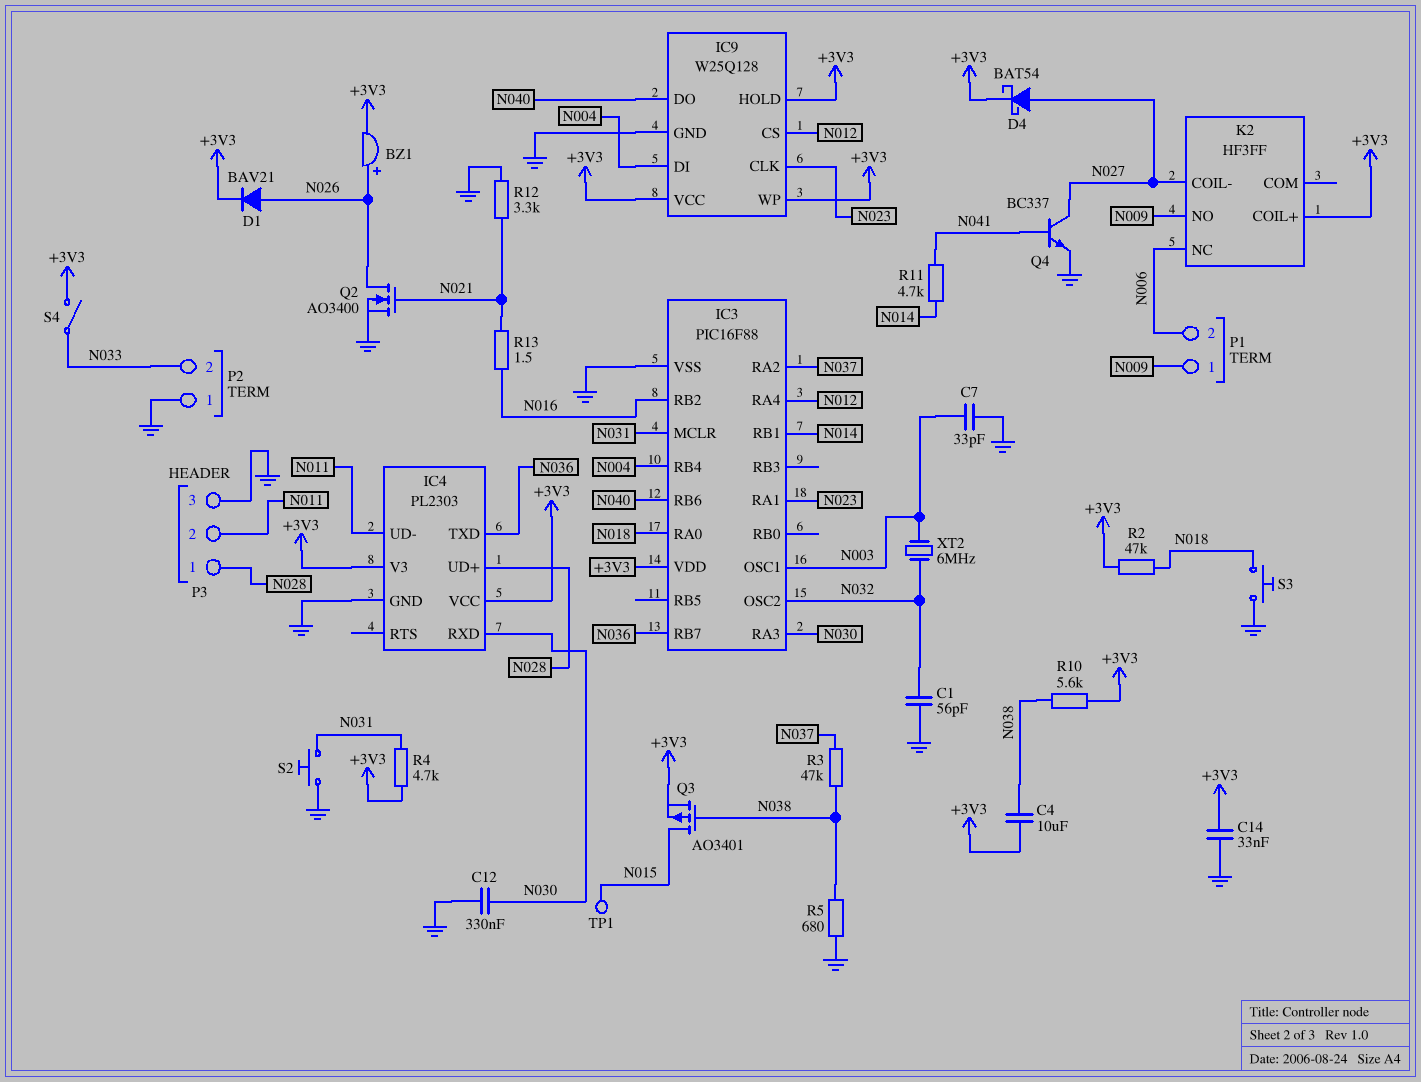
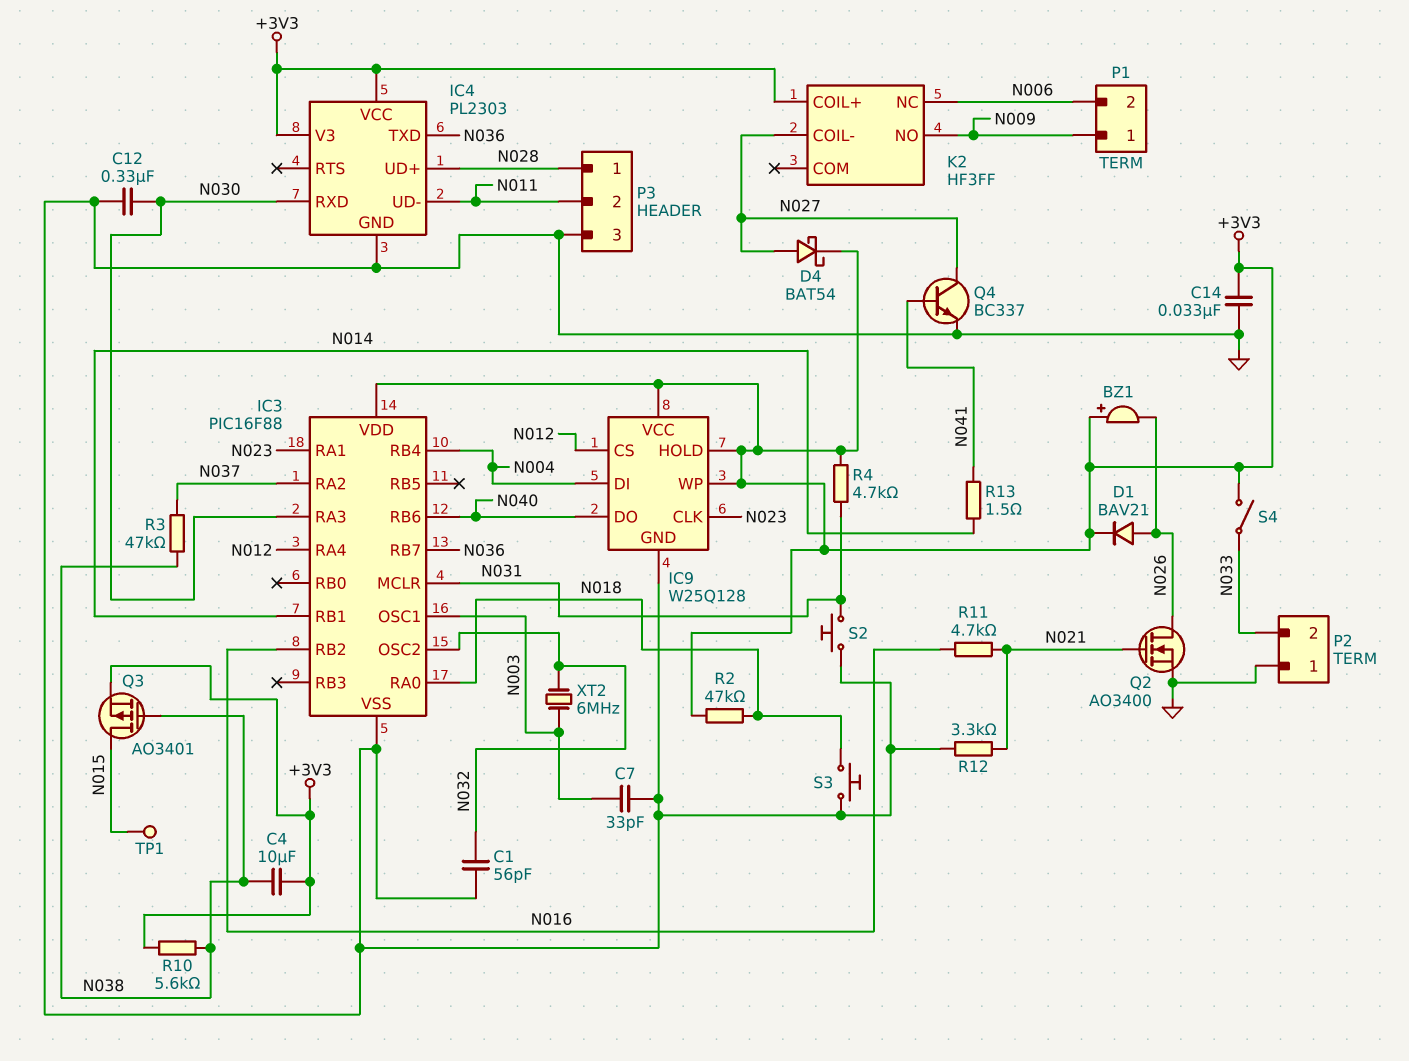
BZ1: buzzer (plus N026, minus +3V3) -> buzzer (plus +3V3, minus N026)
R5: 680 (GND, N038) -> none
R11: 4.7k (N014, N041) -> 4.7k (N016, N021)
R13: 1.5 (N016, N021) -> 1.5 (N014, N041)

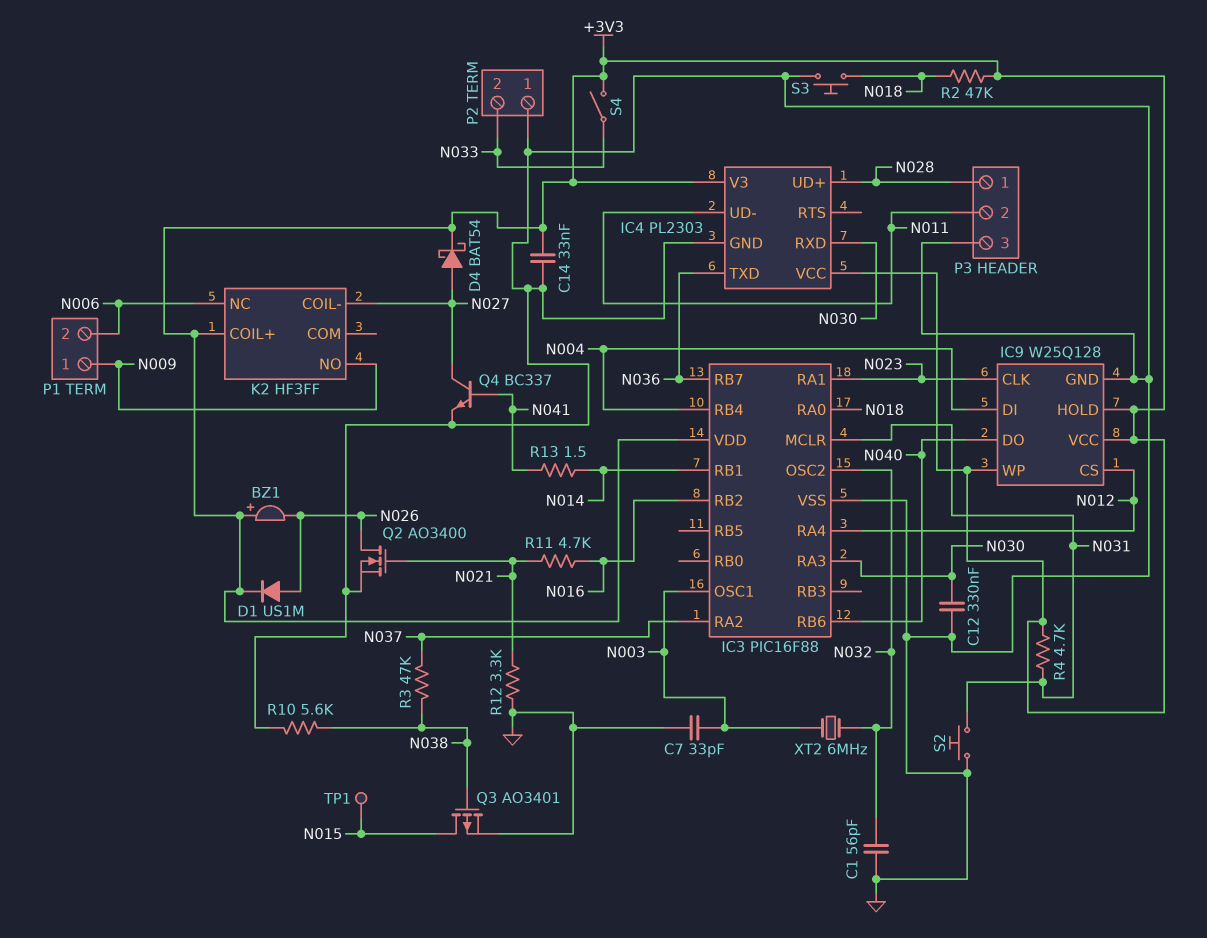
C4: 10uF (+3V3, N038) -> none
D1: diode BAV21 (A N026, K +3V3) -> diode US1M (A N026, K +3V3)
Q3: PMOS AO3401 (G N038, D N015, S +3V3) -> PMOS AO3401 (G N038, D N015, S GND)
R10: 5.6k (+3V3, N038) -> 5.6k (GND, N038)

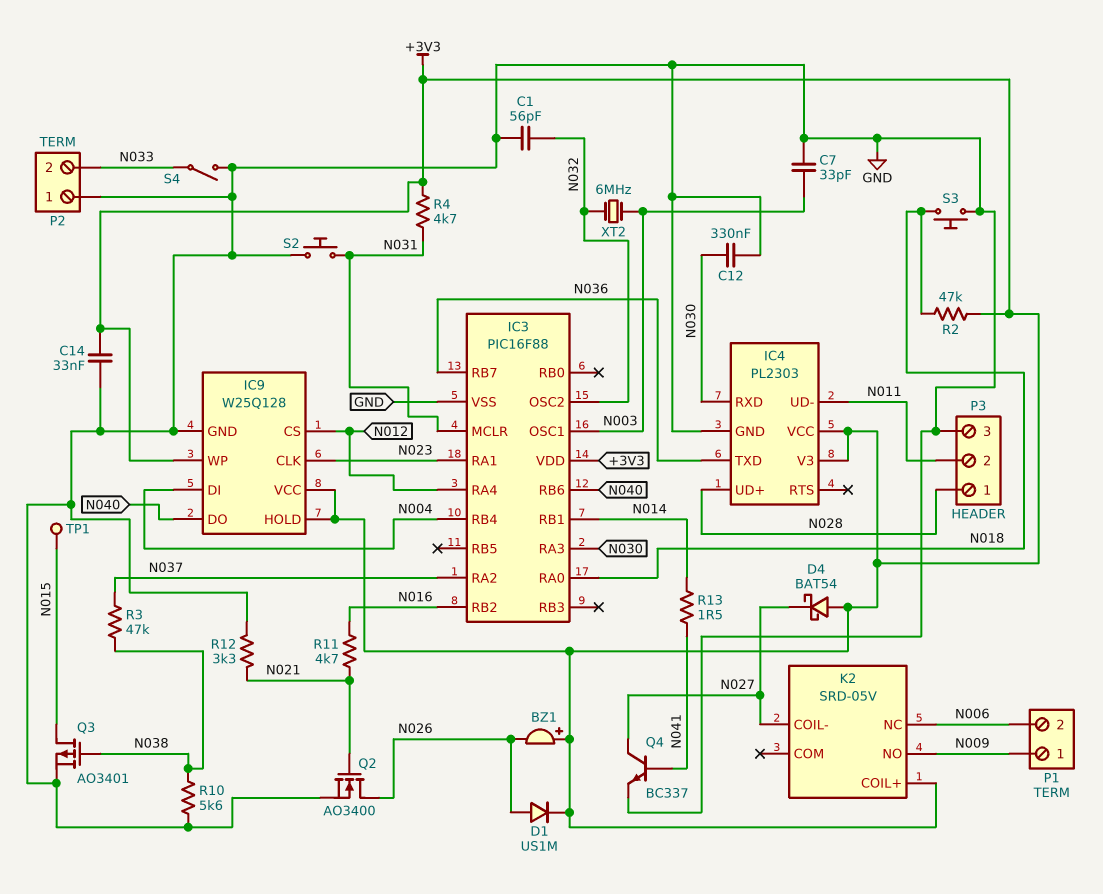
D4: schottky BAT54 (A N027, K +3V3) -> schottky BAT54 (A +3V3, K N027)
K2: HF3FF -> SRD-05V
S4: switch (+3V3, N033) -> switch (GND, N033)

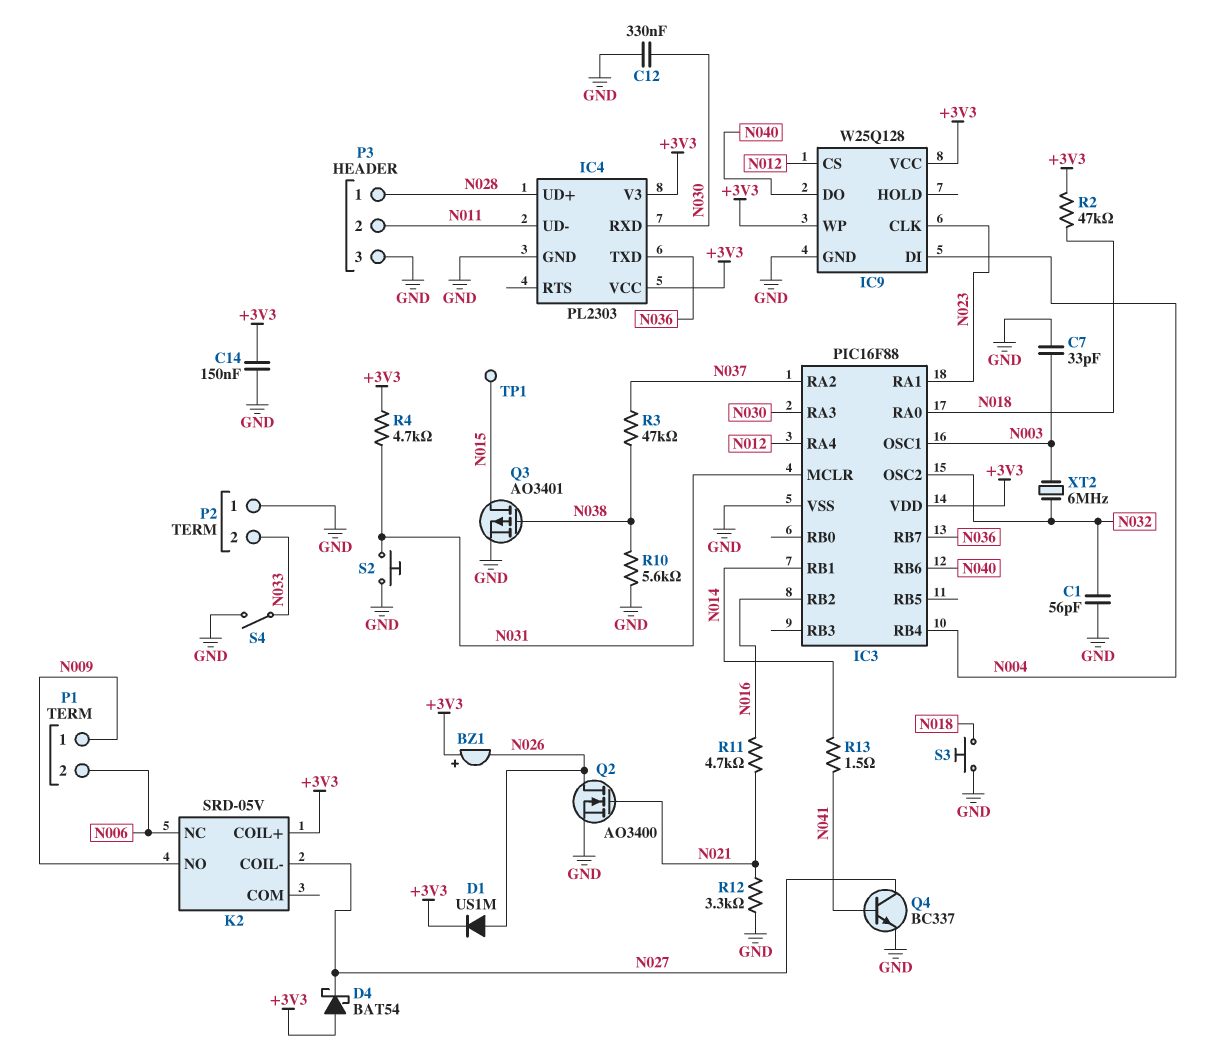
C14: 33nF (+3V3, GND) -> 150nF (+3V3, GND)
IC9 pin HOLD: +3V3 -> none

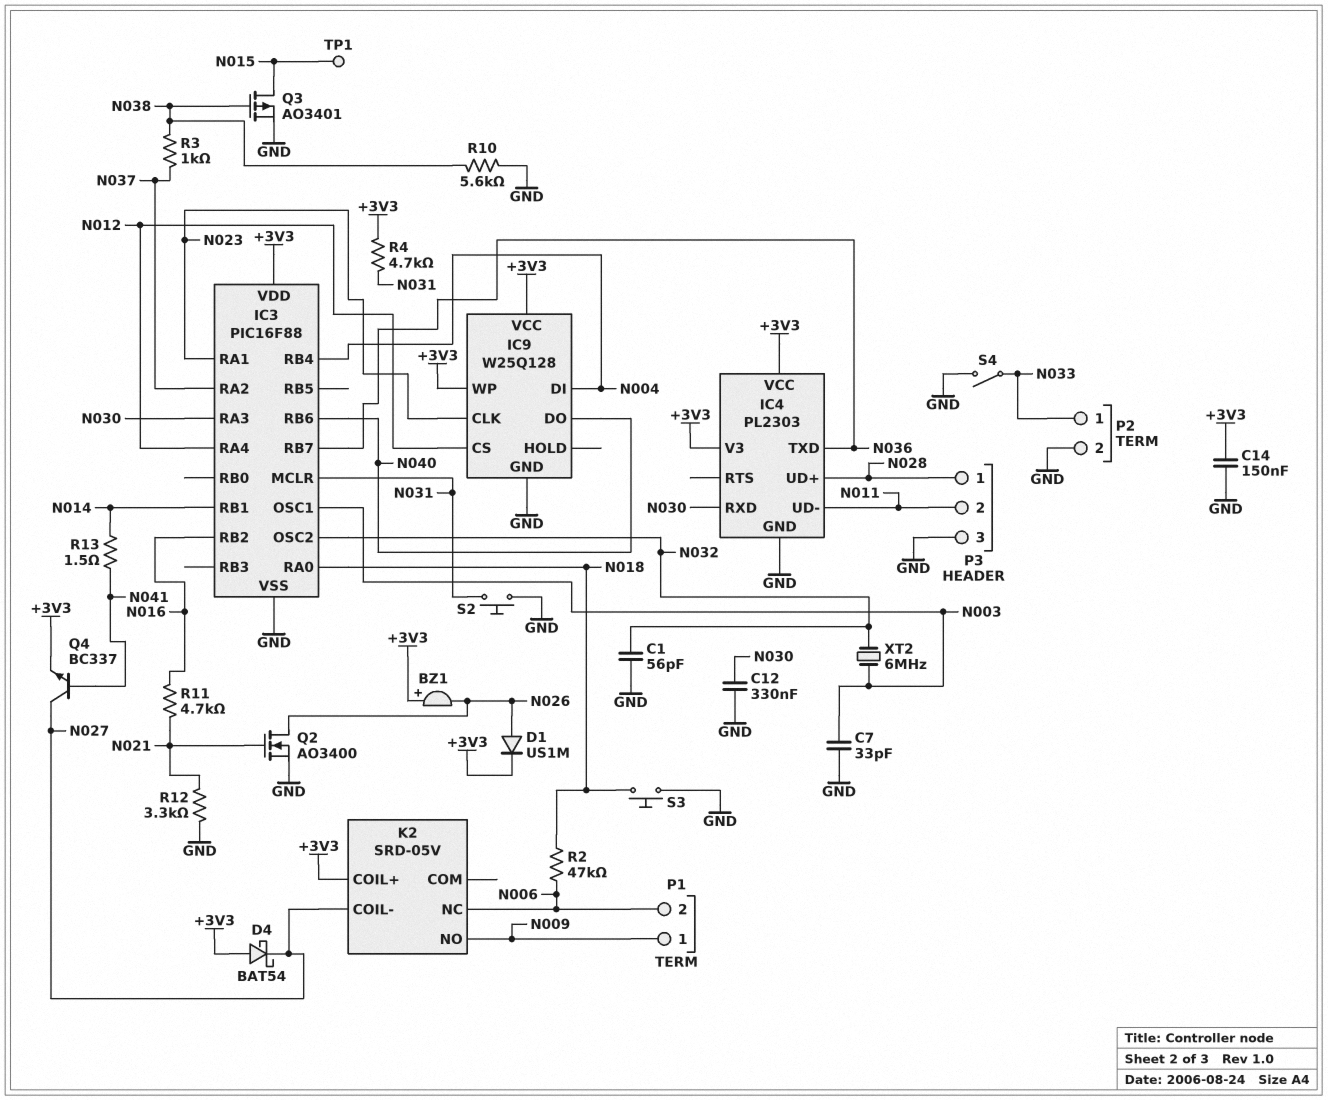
P2 pin 1: GND -> N033
P2 pin 2: N033 -> GND
Q4: NPN BC337 (B N041, C N027, E GND) -> NPN BC337 (B N041, C N027, E +3V3)
R2: 47k (+3V3, N018) -> 47k (N006, N018)
R3: 47k (N037, N038) -> 1k (N037, N038)

